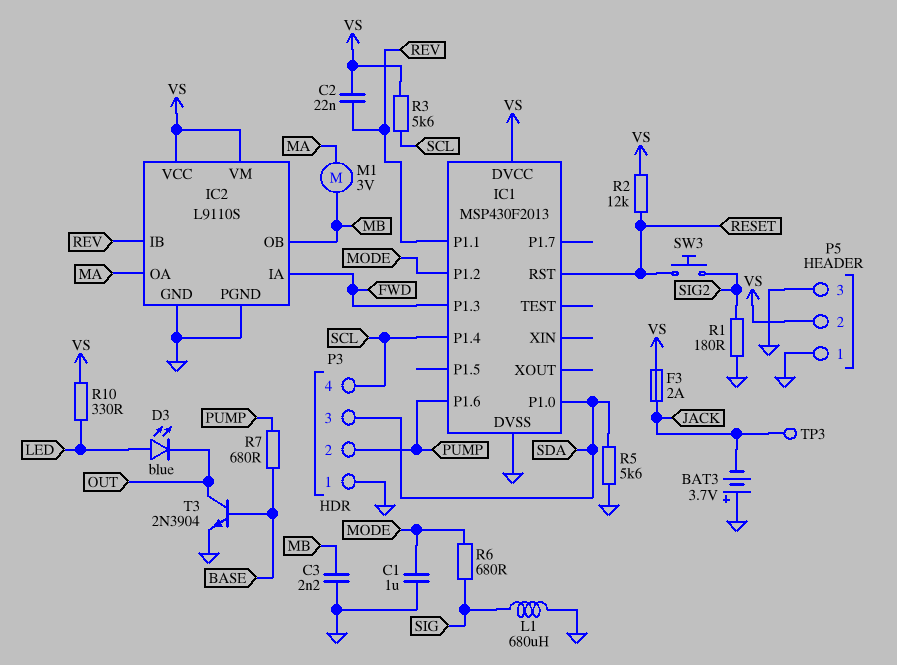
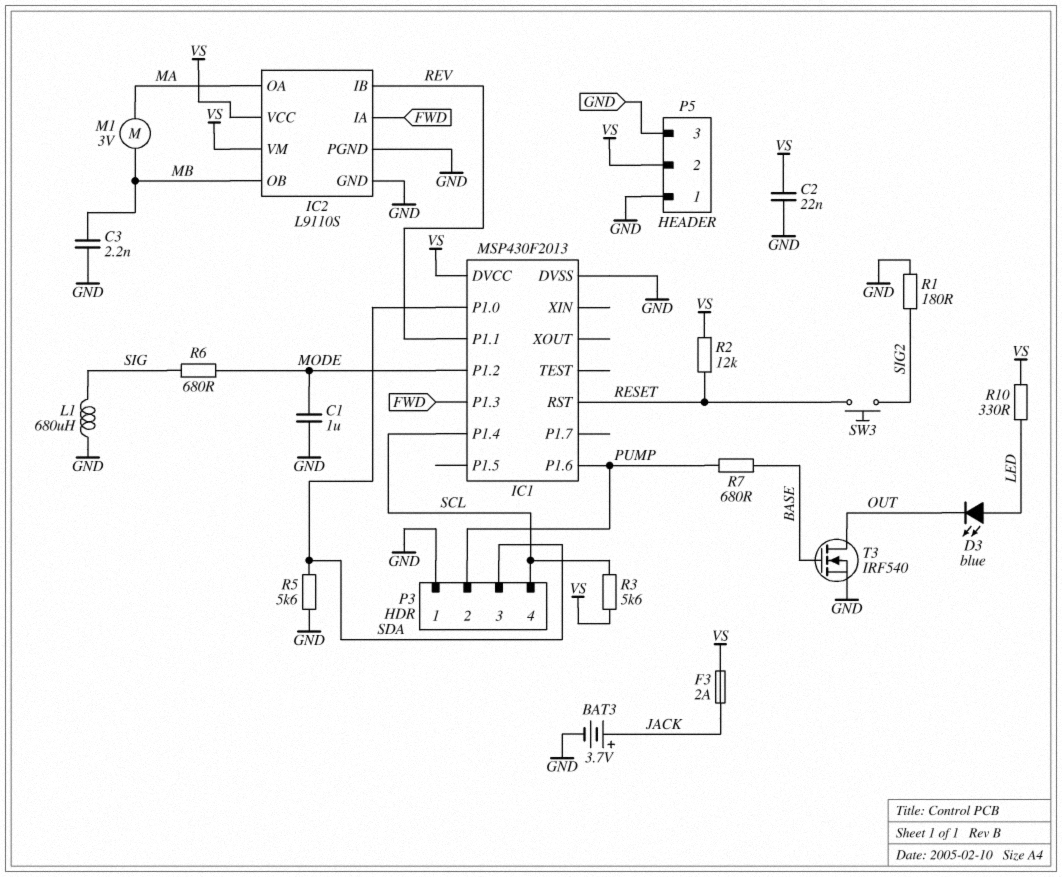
BAT3: 3.7V (plus GND, minus JACK) -> 3.7V (plus JACK, minus GND)
C2: 22nF (REV, VS) -> 22nF (GND, VS)
T3: NPN 2N3904 (B BASE, C OUT, E GND) -> NMOS IRF540 (G BASE, D OUT, S GND)
TP3: test point (JACK) -> none

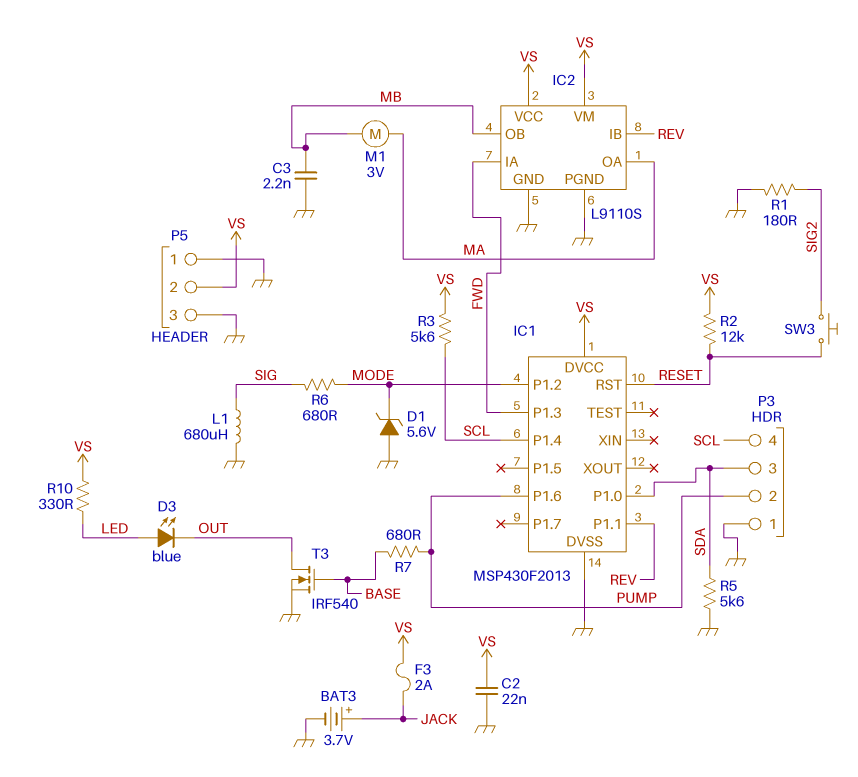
C1: 1uF (GND, MODE) -> none
D1: none -> zener 5.6V (A GND, K MODE)

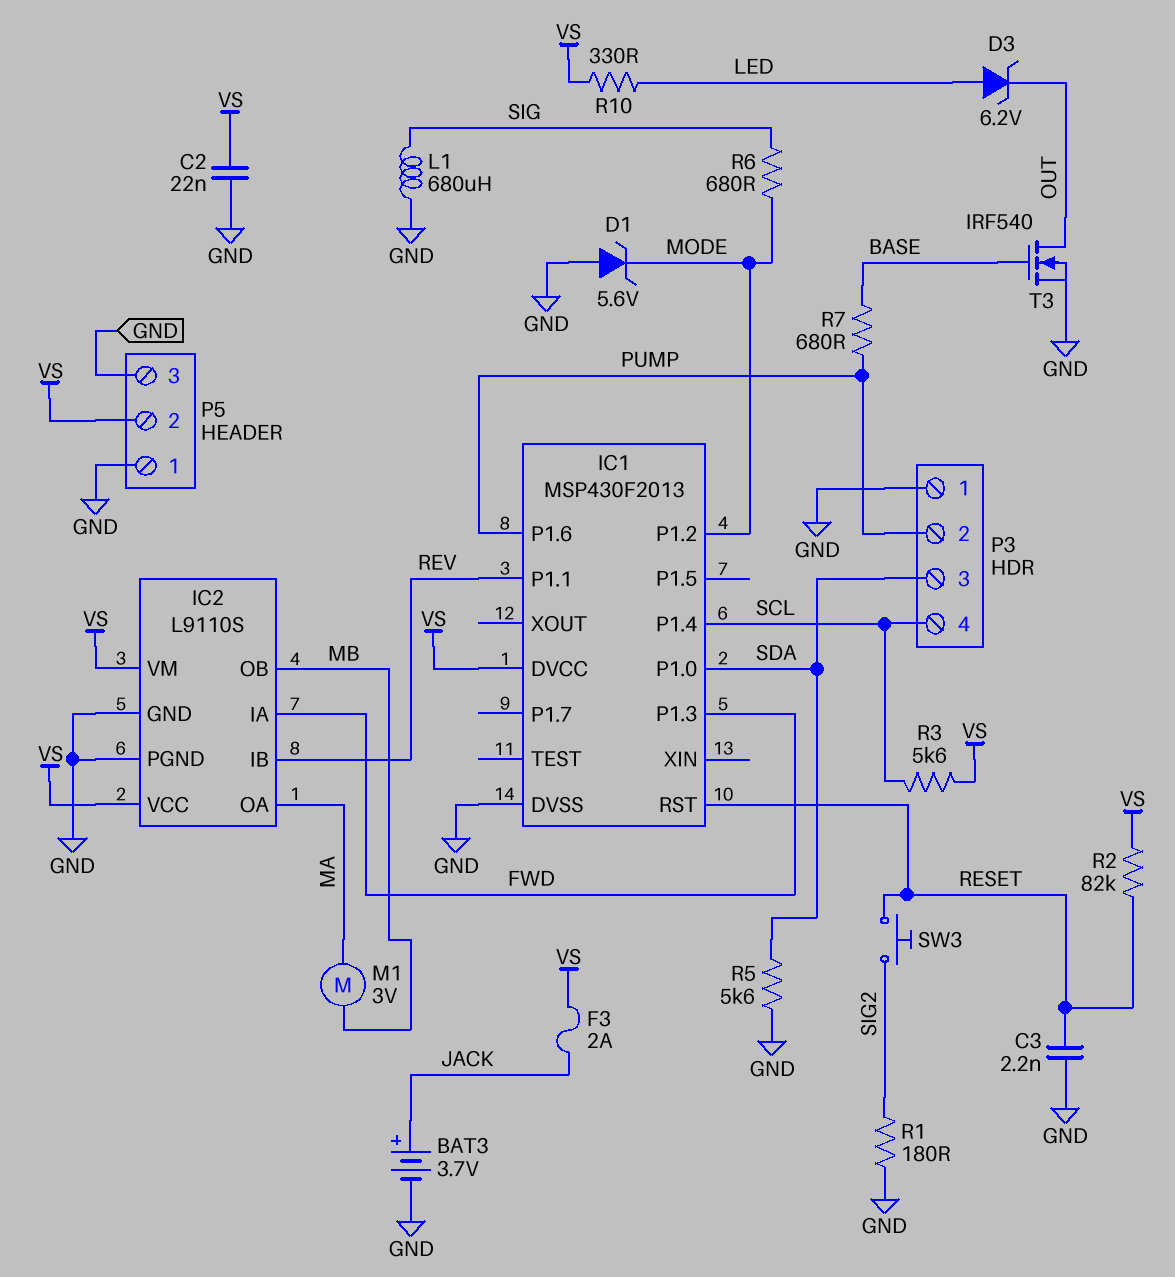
C3: 2.2nF (GND, MB) -> 2.2nF (GND, RESET)
D3: LED blue (A LED, K OUT) -> zener 6.2V (A LED, K OUT)
R2: 12k (RESET, VS) -> 82k (RESET, VS)

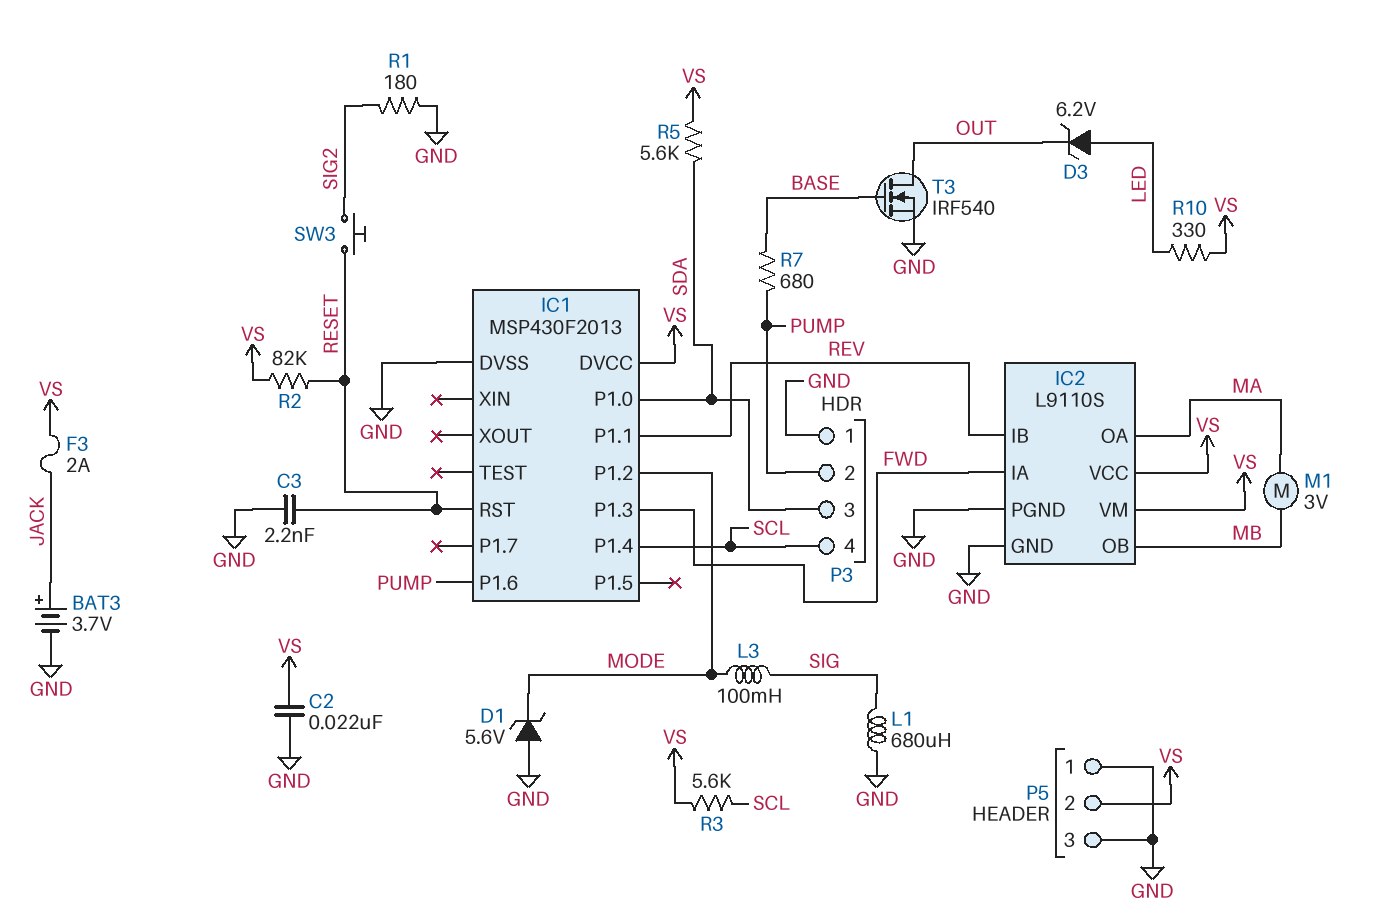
L3: none -> 100mH (MODE, SIG)
R5: 5.6k (GND, SDA) -> 5.6k (SDA, VS)
R6: 680 (MODE, SIG) -> none

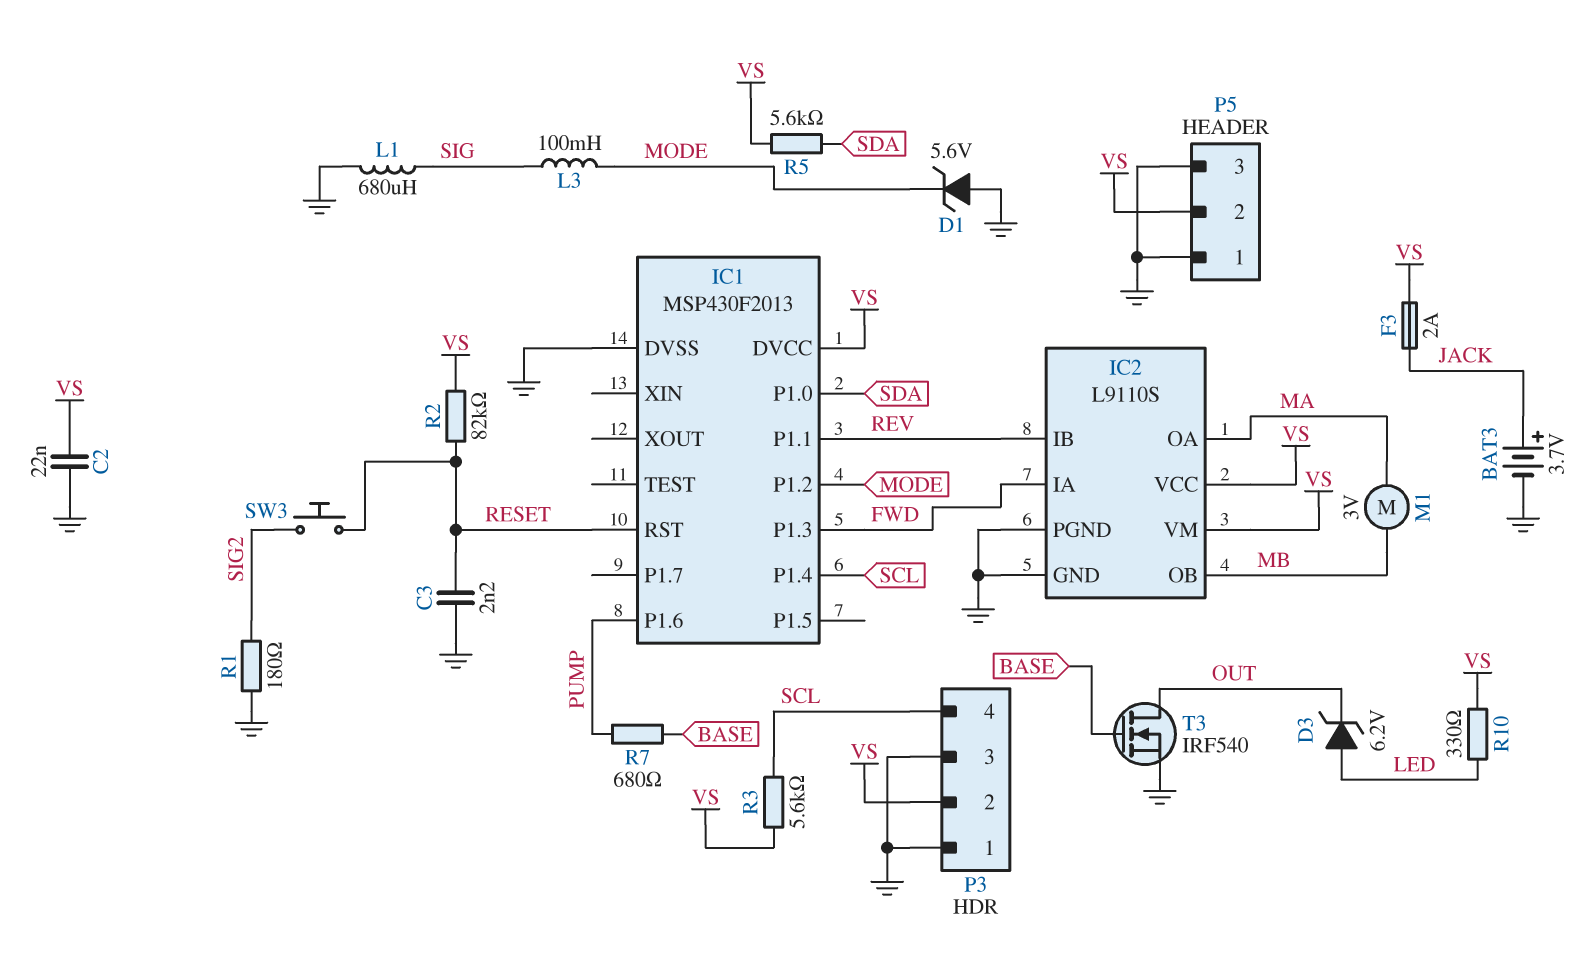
P3 pin 2: PUMP -> VS
P3 pin 3: SDA -> GND

